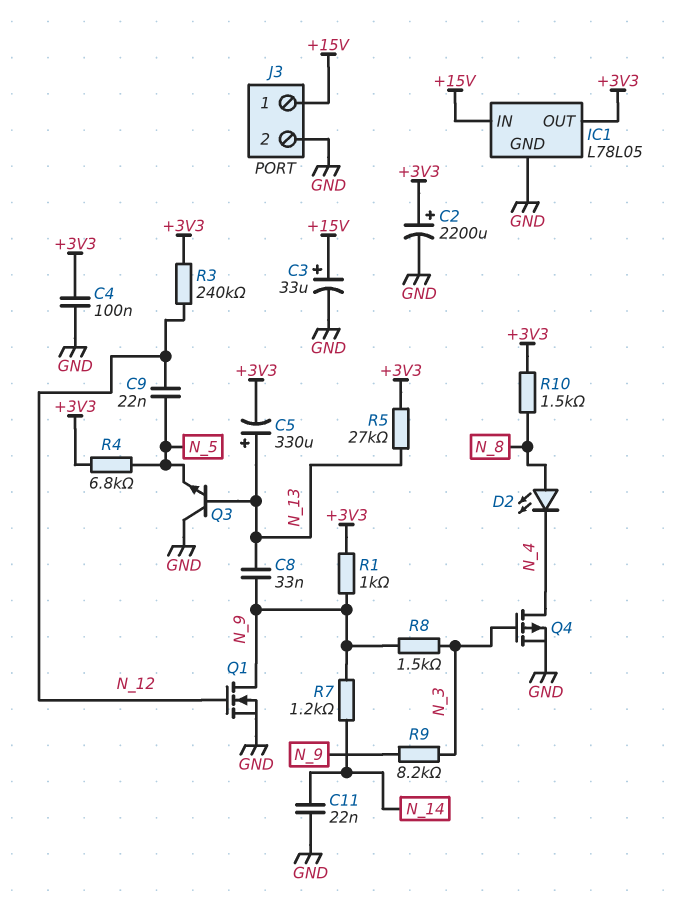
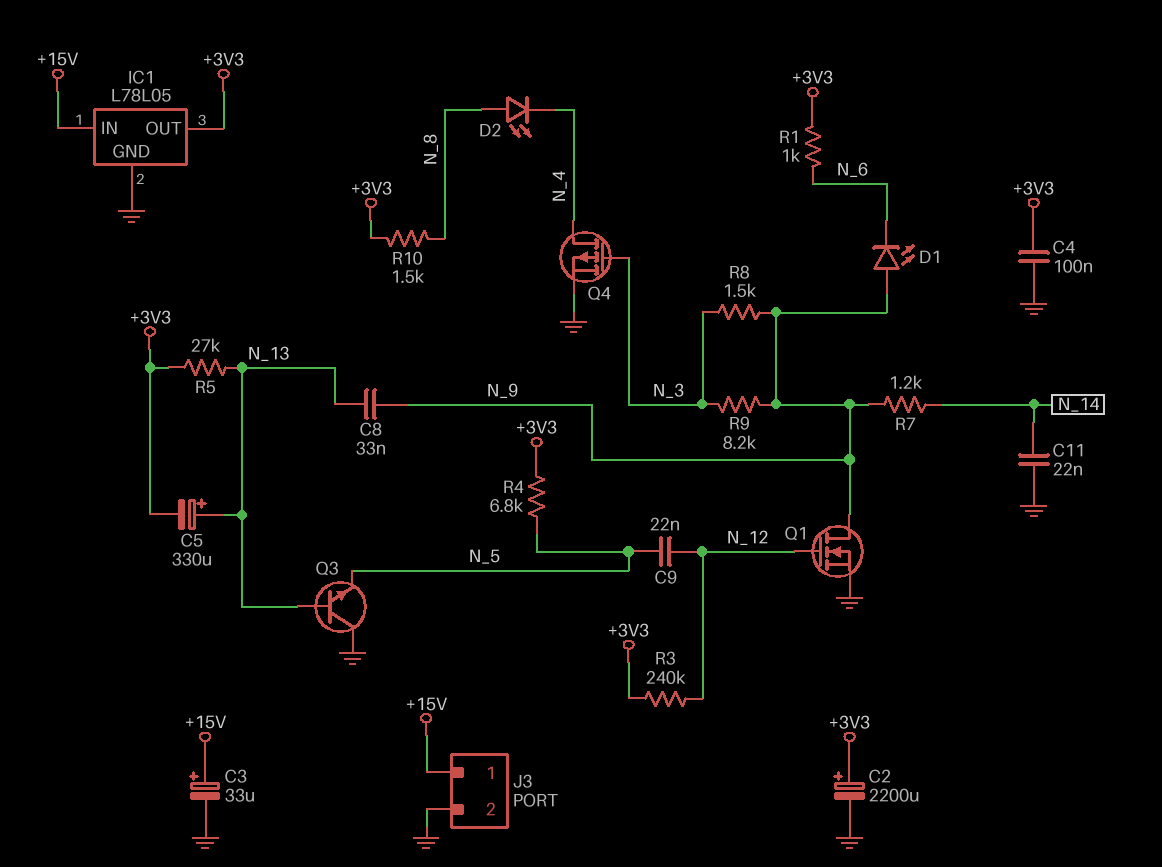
D1: none -> LED (A N_9, K N_6)
R1: 1k (+3V3, N_9) -> 1k (+3V3, N_6)

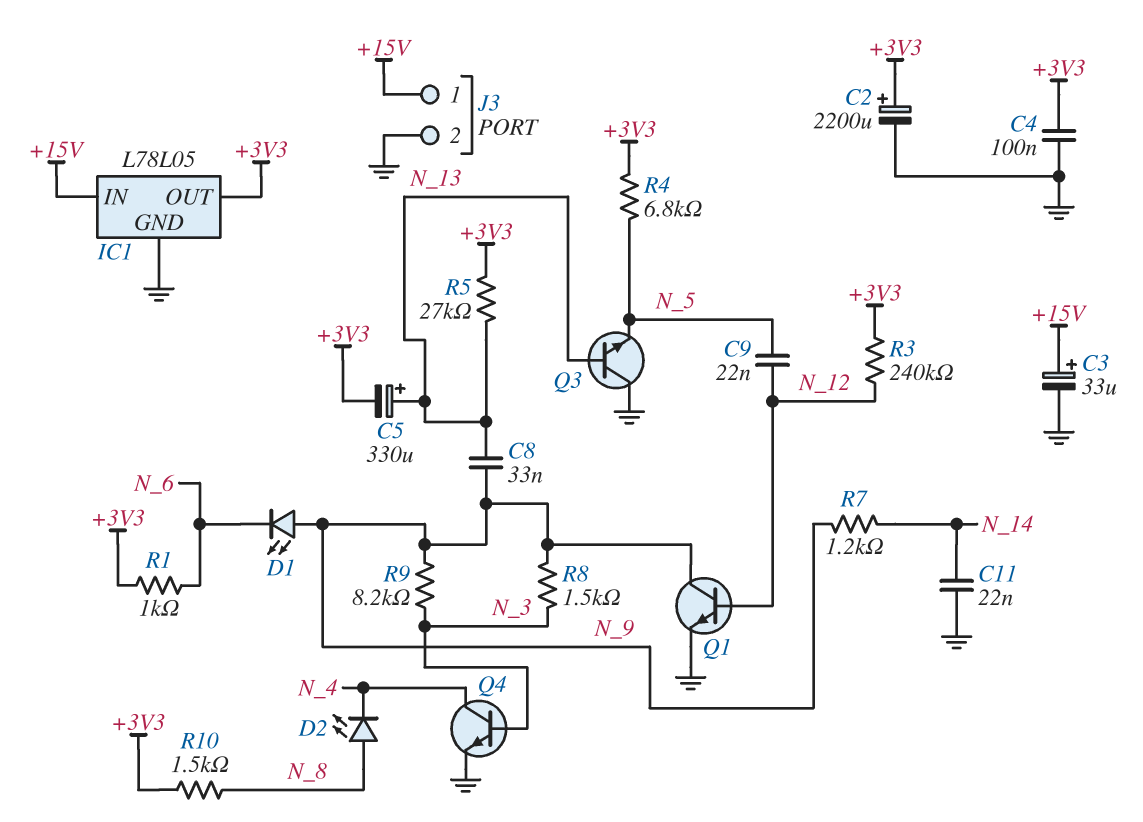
Q1: NMOS (G N_12, D N_9, S GND) -> NPN (B N_12, C N_9, E GND)
Q4: PMOS (G N_3, D N_4, S GND) -> NPN (B N_3, C N_4, E GND)

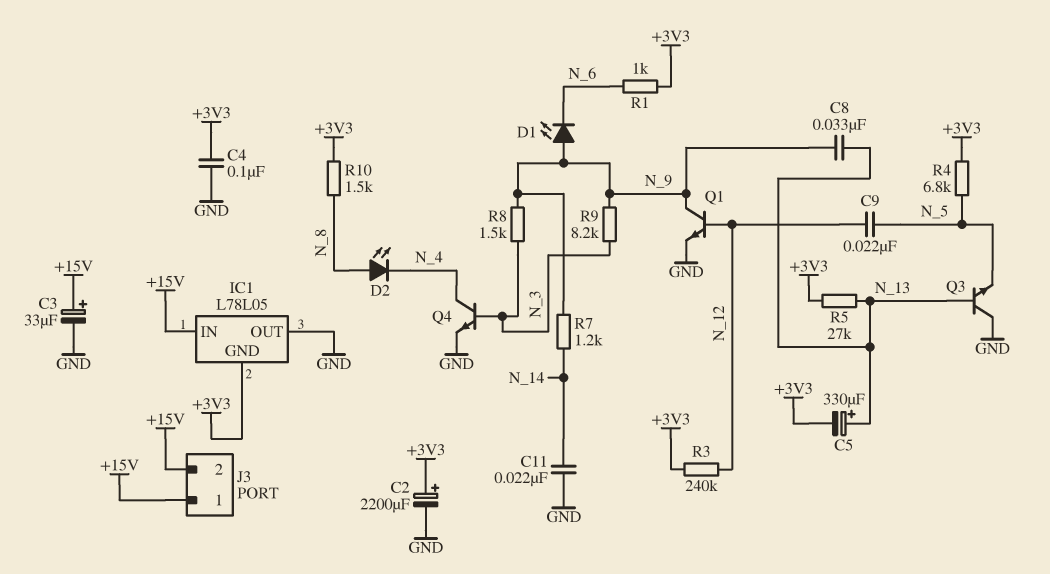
IC1 pin GND: GND -> +3V3
IC1 pin OUT: +3V3 -> GND
J3 pin 2: GND -> +15V

